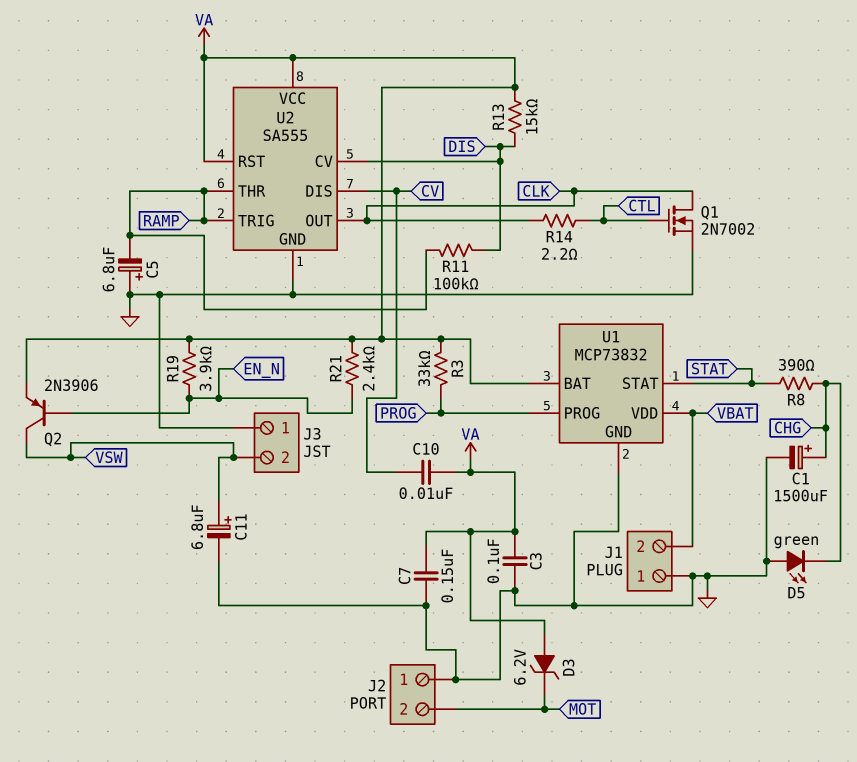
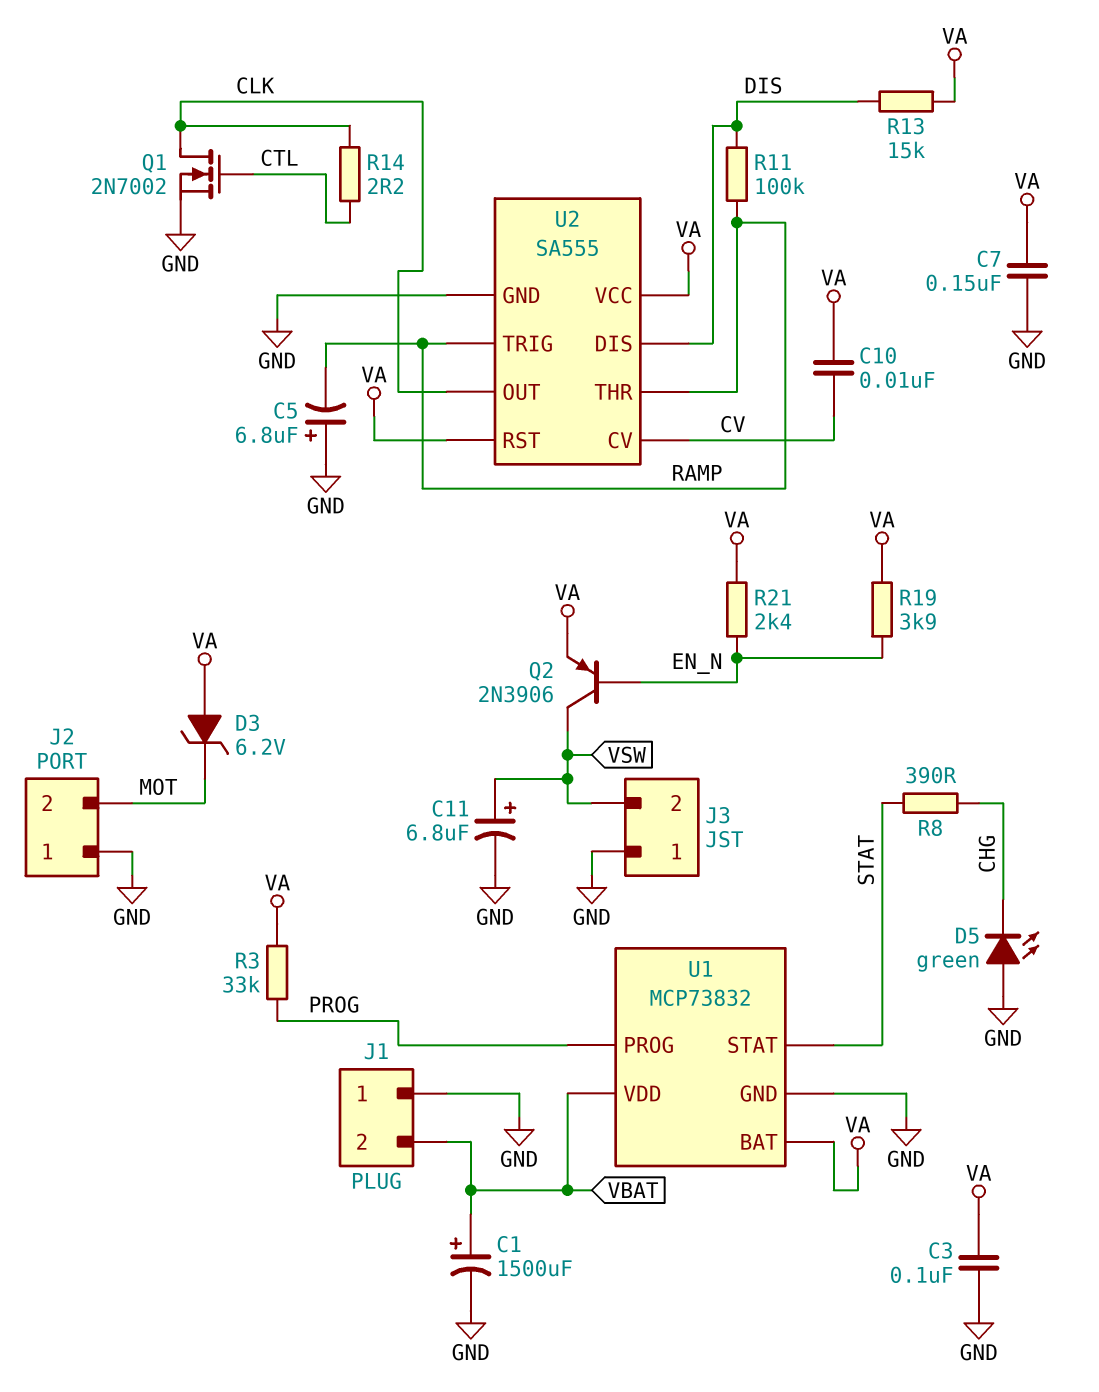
C1: 1500uF (plus CHG, minus GND) -> 1500uF (plus VBAT, minus GND)
U2 pin CV: DIS -> CV
U2 pin DIS: CV -> DIS

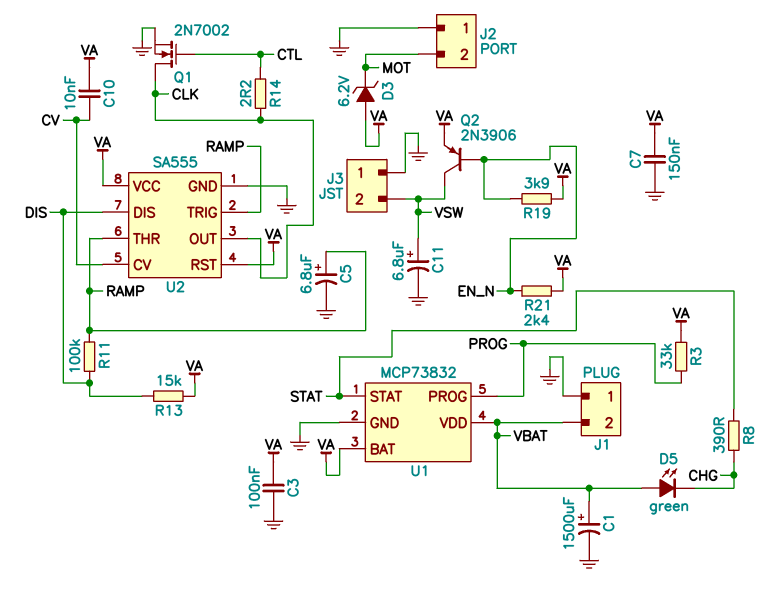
C5: 6.8uF (plus GND, minus RAMP) -> 6.8uF (plus RAMP, minus GND)
D5: LED green (A GND, K CHG) -> LED green (A VBAT, K CHG)

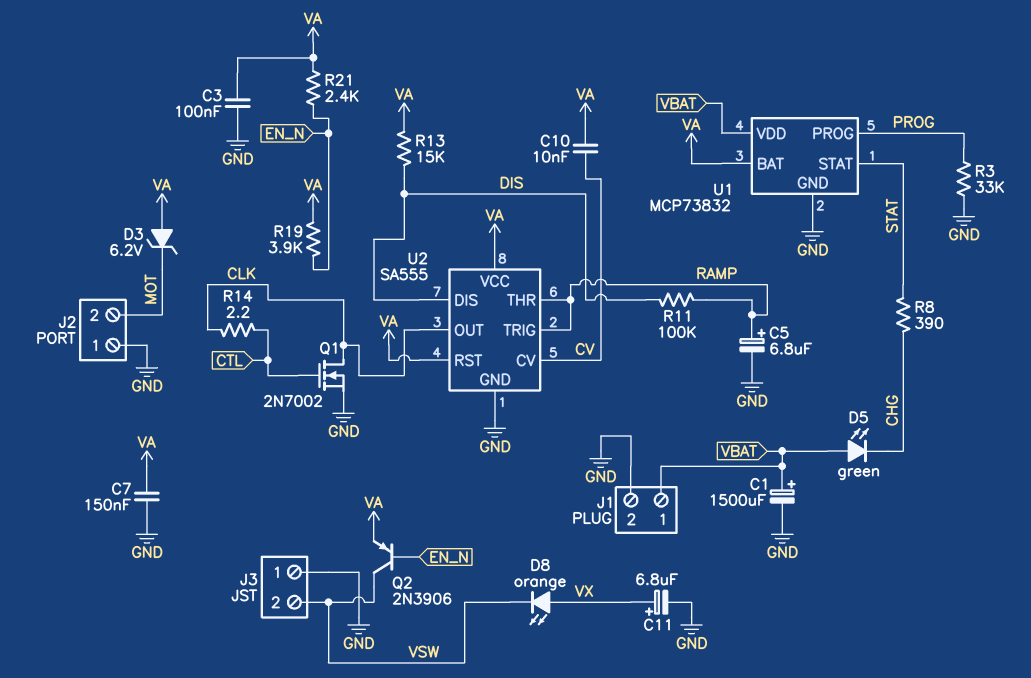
C11: 6.8uF (plus VSW, minus GND) -> 6.8uF (plus VX, minus GND)
D8: none -> LED orange (A VX, K VSW)
J1 pin 1: GND -> VBAT
J1 pin 2: VBAT -> GND
R3: 33k (PROG, VA) -> 33k (GND, PROG)

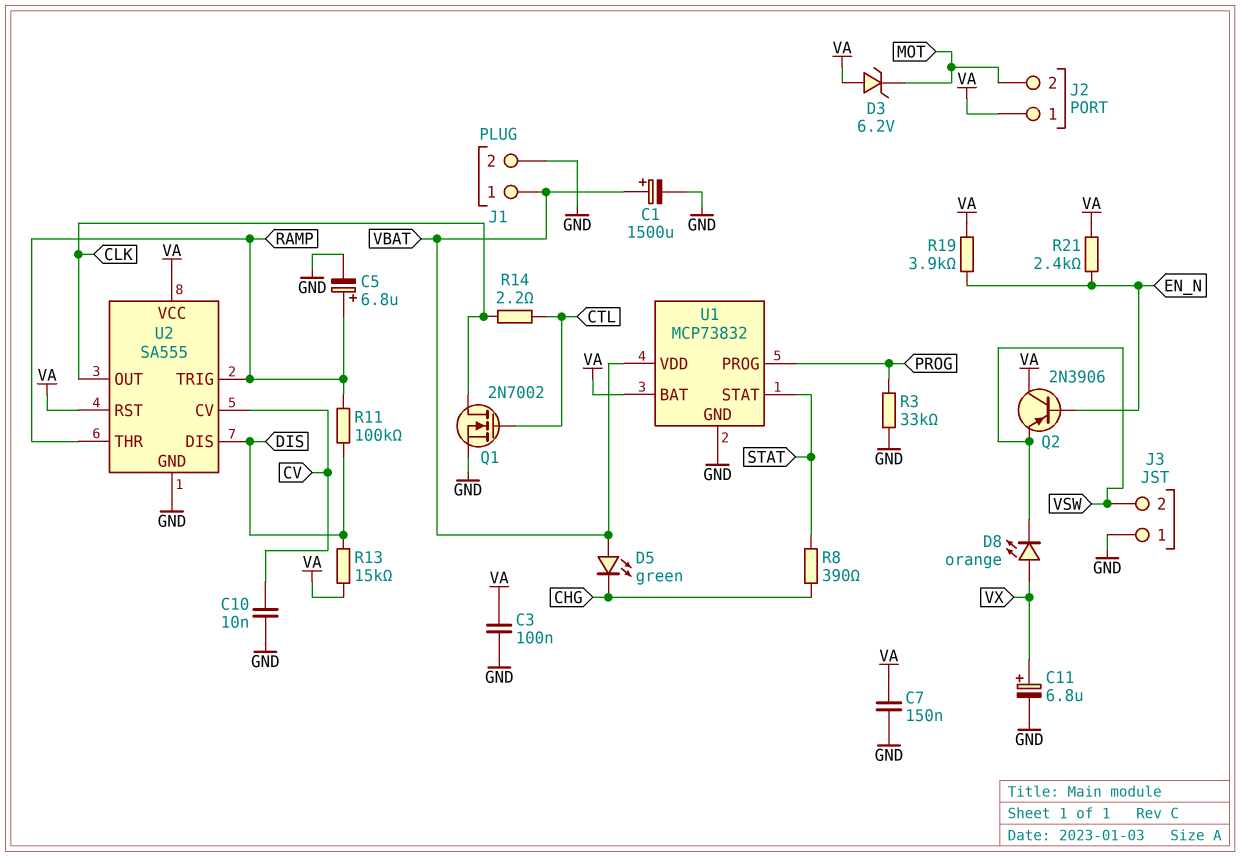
C10: 10nF (CV, VA) -> 10nF (CV, GND)
J2 pin 1: GND -> VA
Q2: PNP 2N3906 (B EN_N, C VSW, E VA) -> PNP 2N3906 (B EN_N, C VA, E VSW)

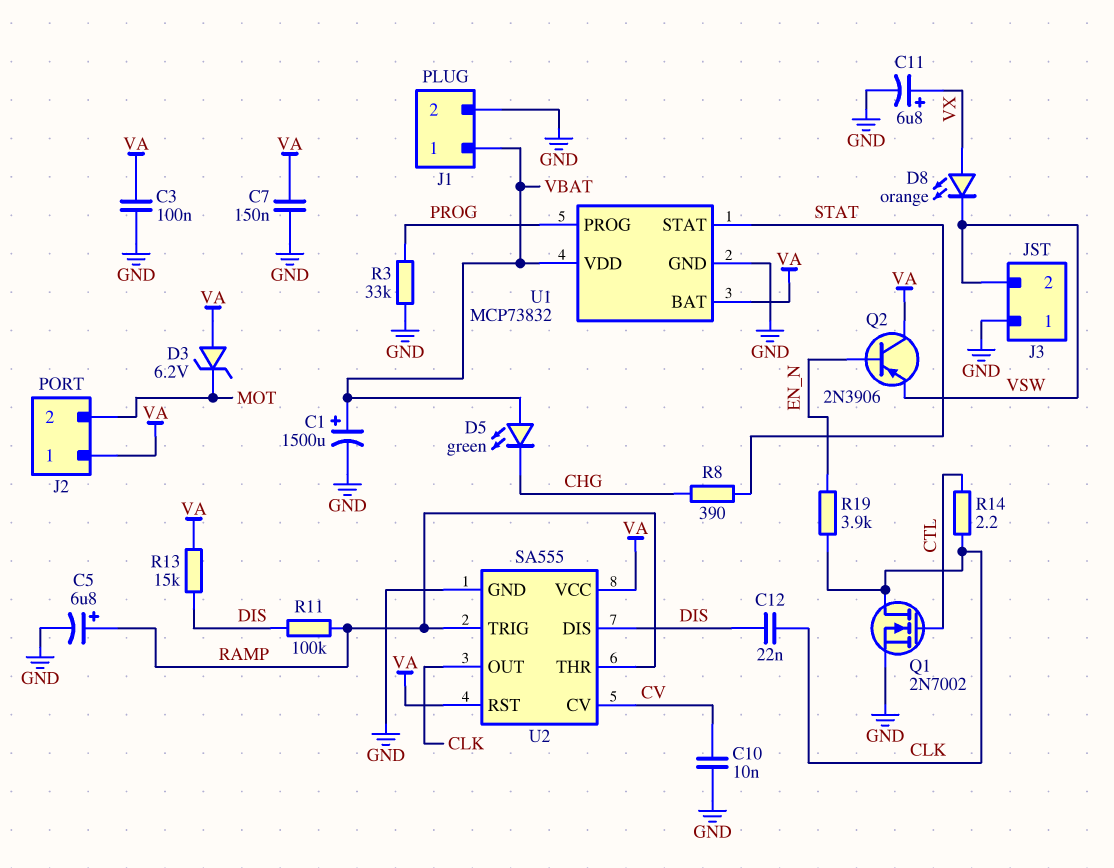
C12: none -> 22nF (CLK, DIS)
R19: 3.9k (EN_N, VA) -> 3.9k (CLK, EN_N)
R21: 2.4k (EN_N, VA) -> none

